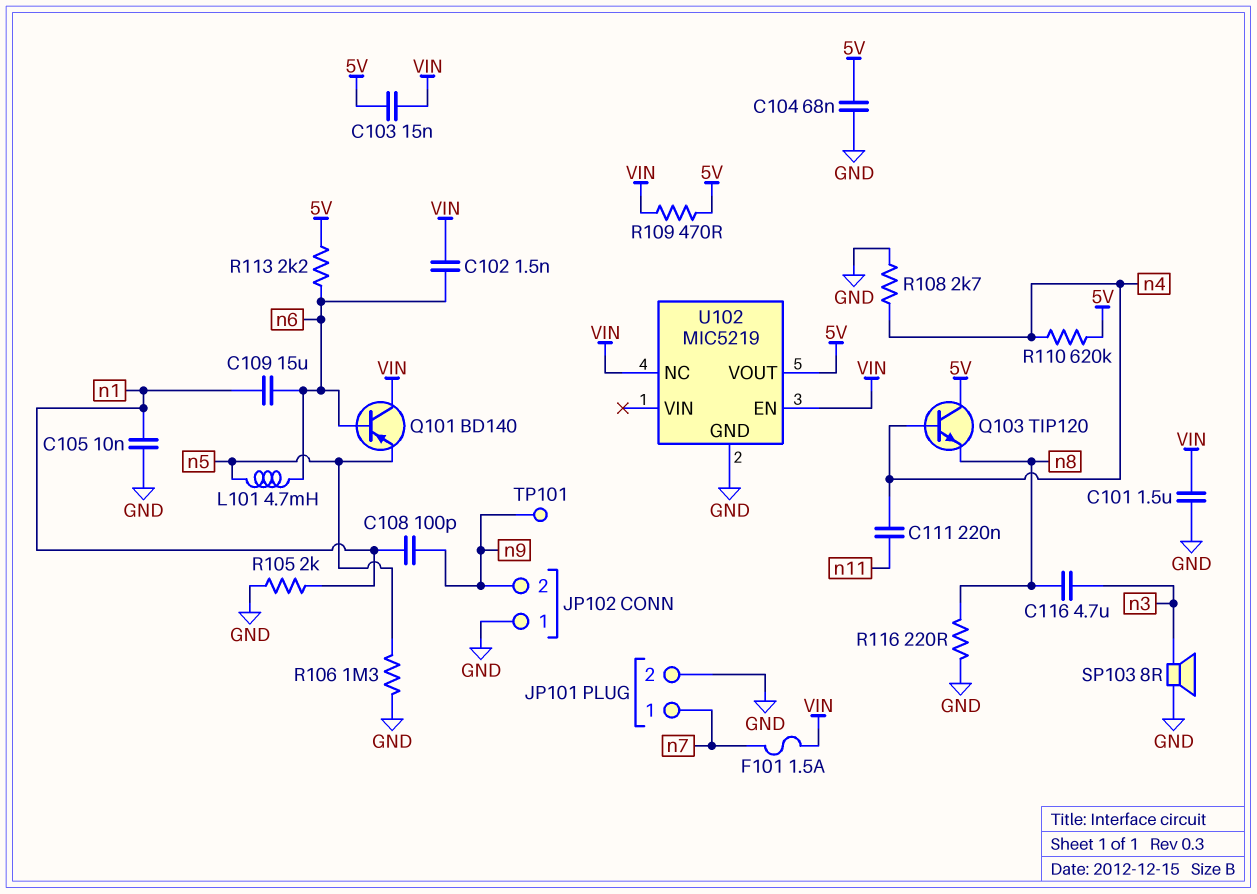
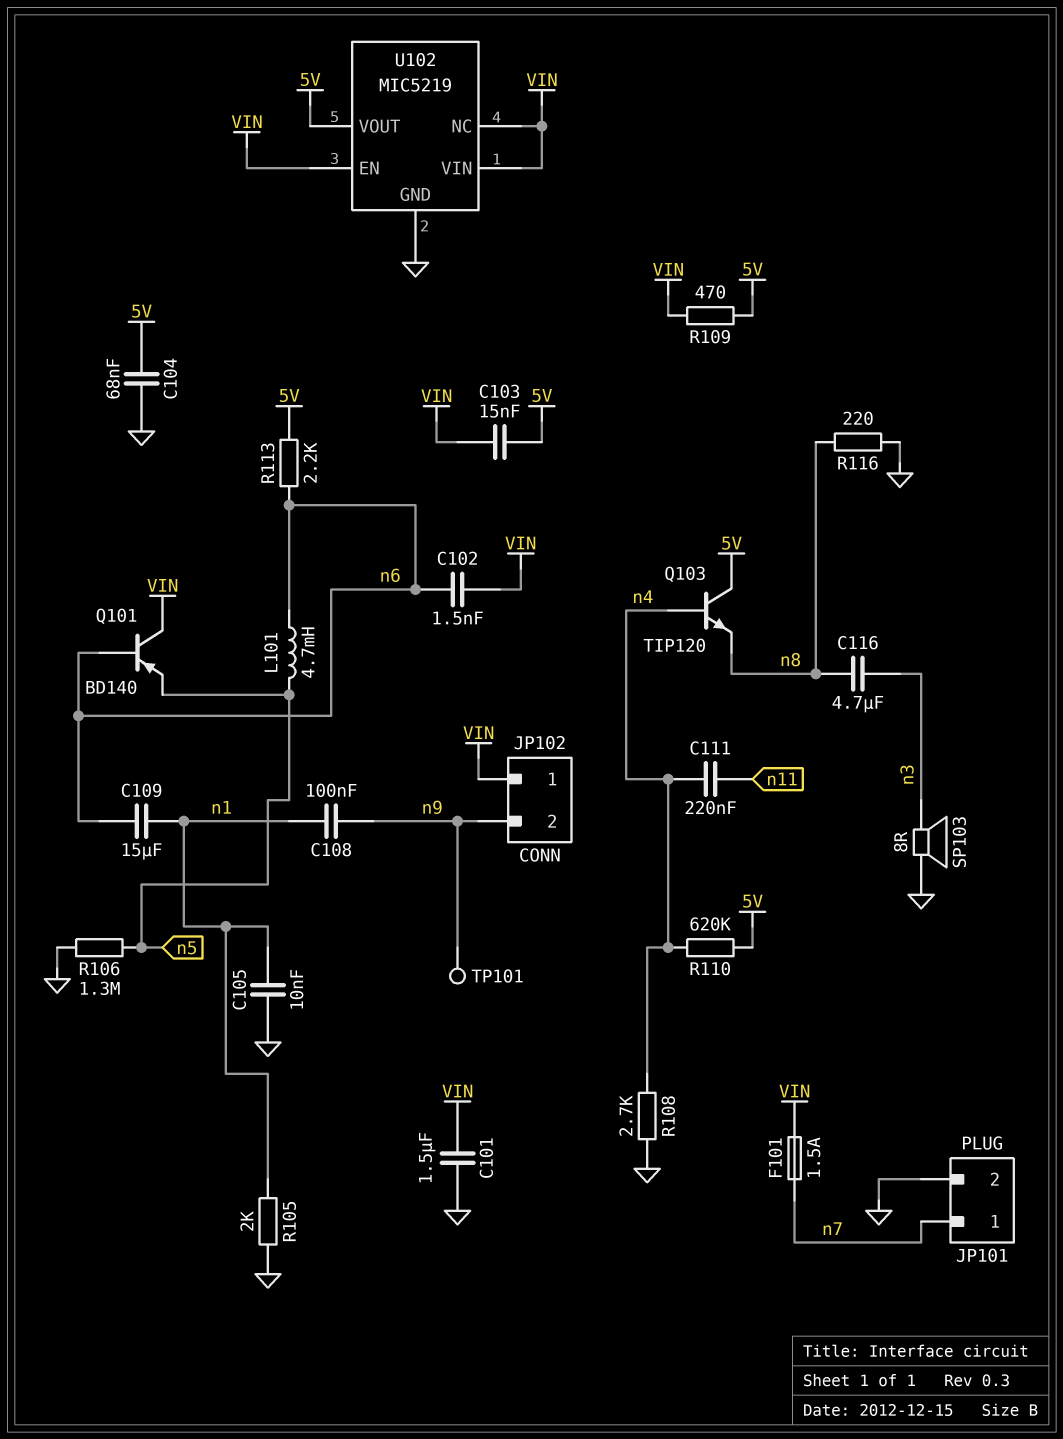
C108: 100pF (n1, n9) -> 100nF (n1, n9)
JP102 pin 1: GND -> VIN
U102 pin VIN: none -> VIN

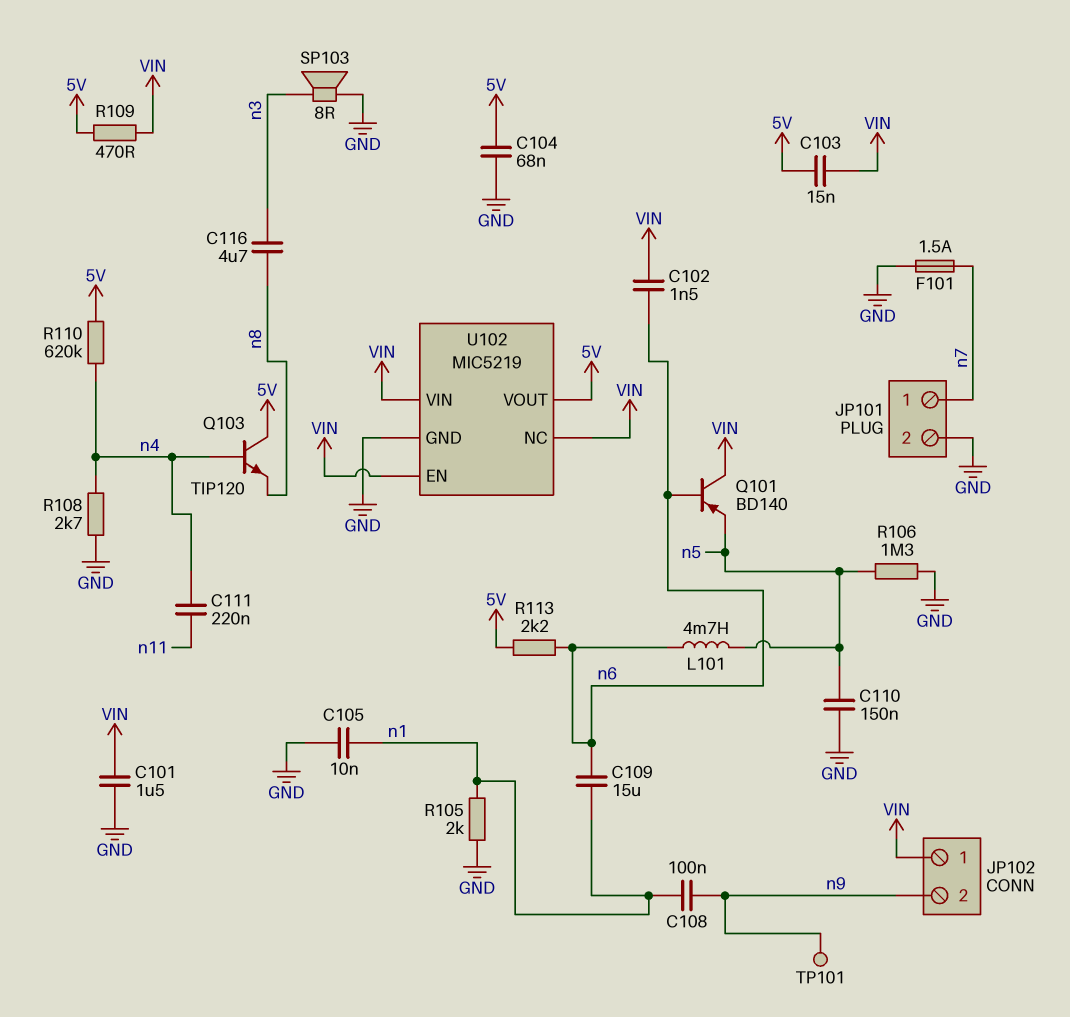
C110: none -> 150nF (GND, n5)
F101: 1.5A (VIN, n7) -> 1.5A (GND, n7)
R116: 220 (GND, n8) -> none

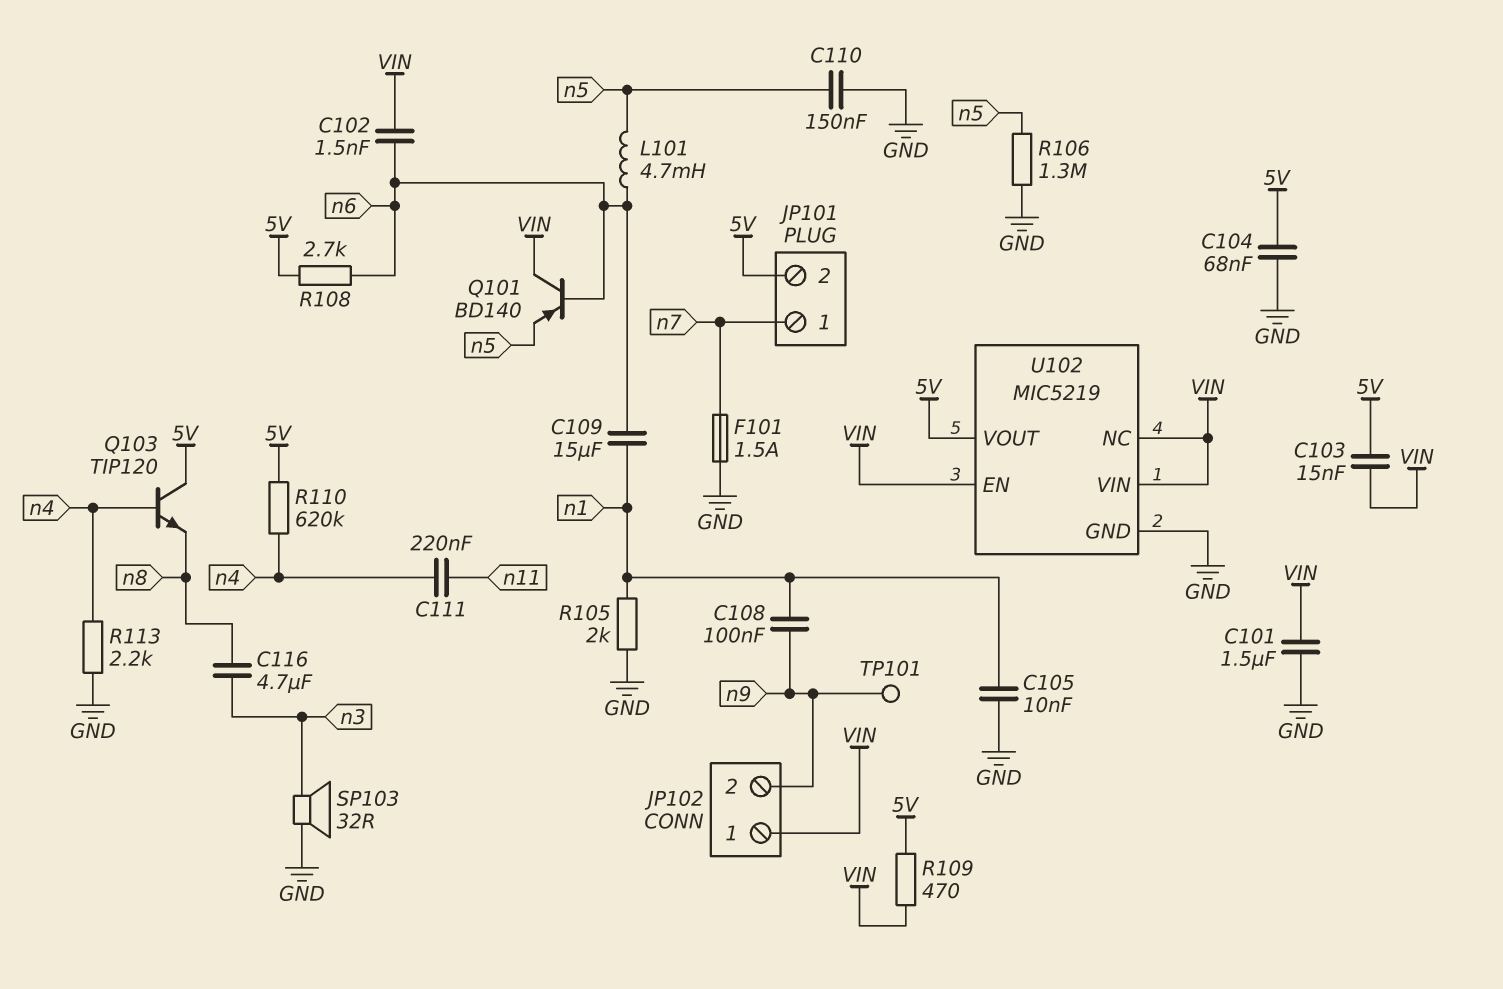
JP101 pin 2: GND -> 5V
R108: 2.7k (GND, n4) -> 2.7k (5V, n6)
R113: 2.2k (5V, n6) -> 2.2k (GND, n4)
SP103: speaker 8R (GND, n3) -> speaker 32R (GND, n3)

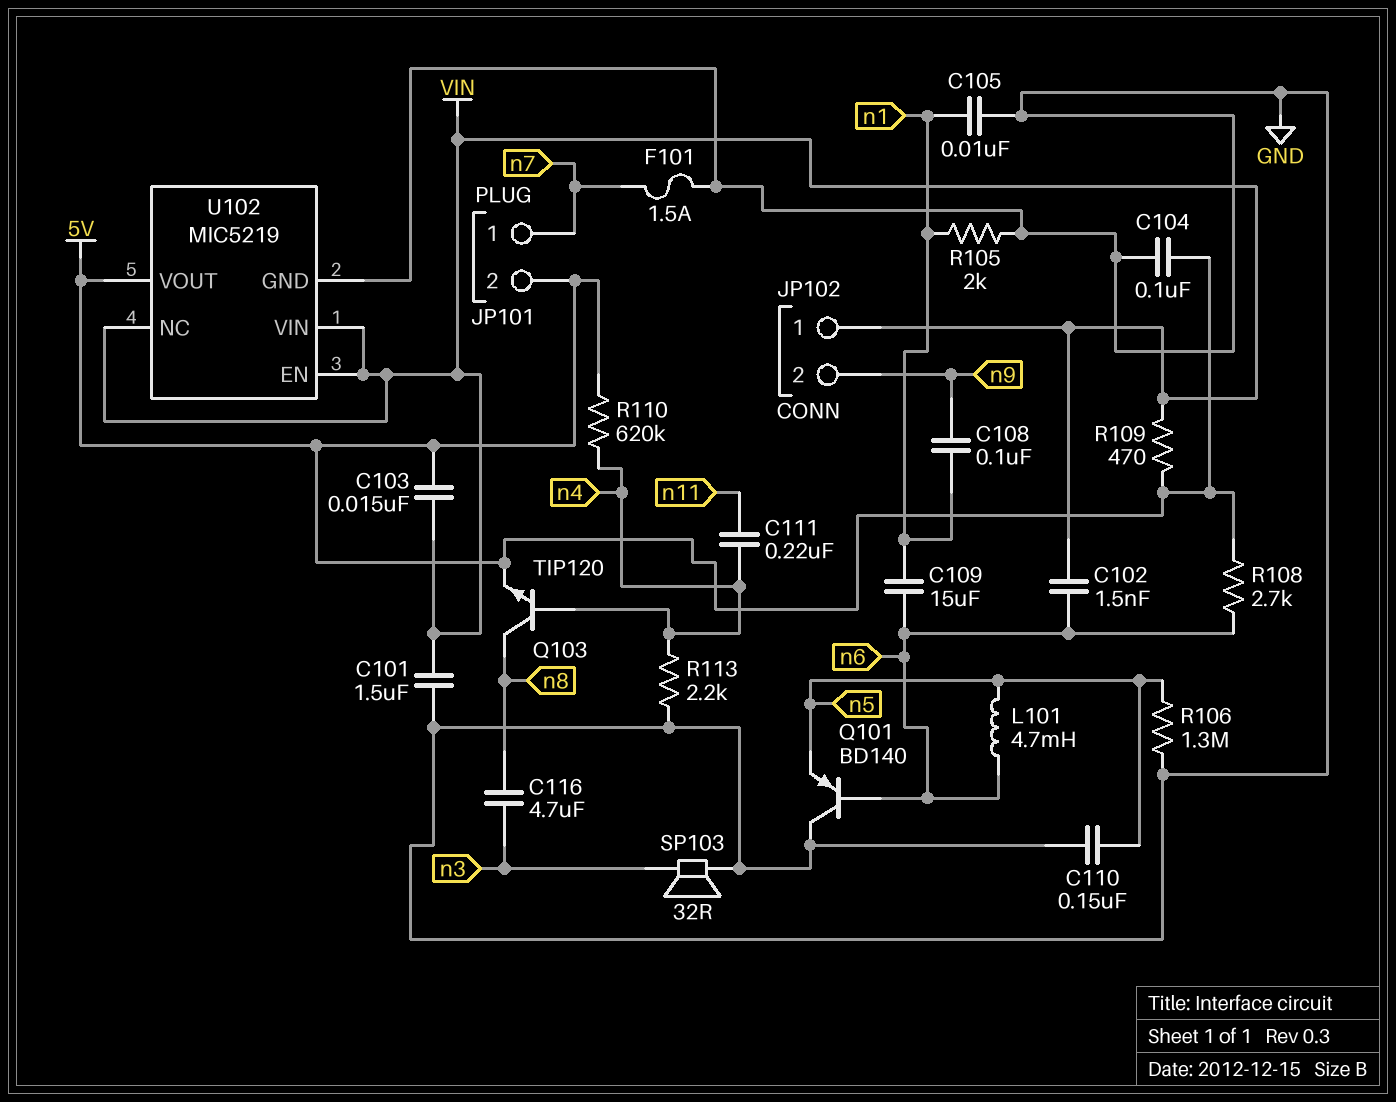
C104: 68nF (5V, GND) -> 100nF (5V, GND)
Q101: PNP BD140 (B n6, C VIN, E n5) -> PNP BD140 (B n6, C GND, E n5)
Q103: NPN TIP120 (B n4, C 5V, E n8) -> NPN TIP120 (B n4, C n8, E 5V)
TP101: test point (n9) -> none

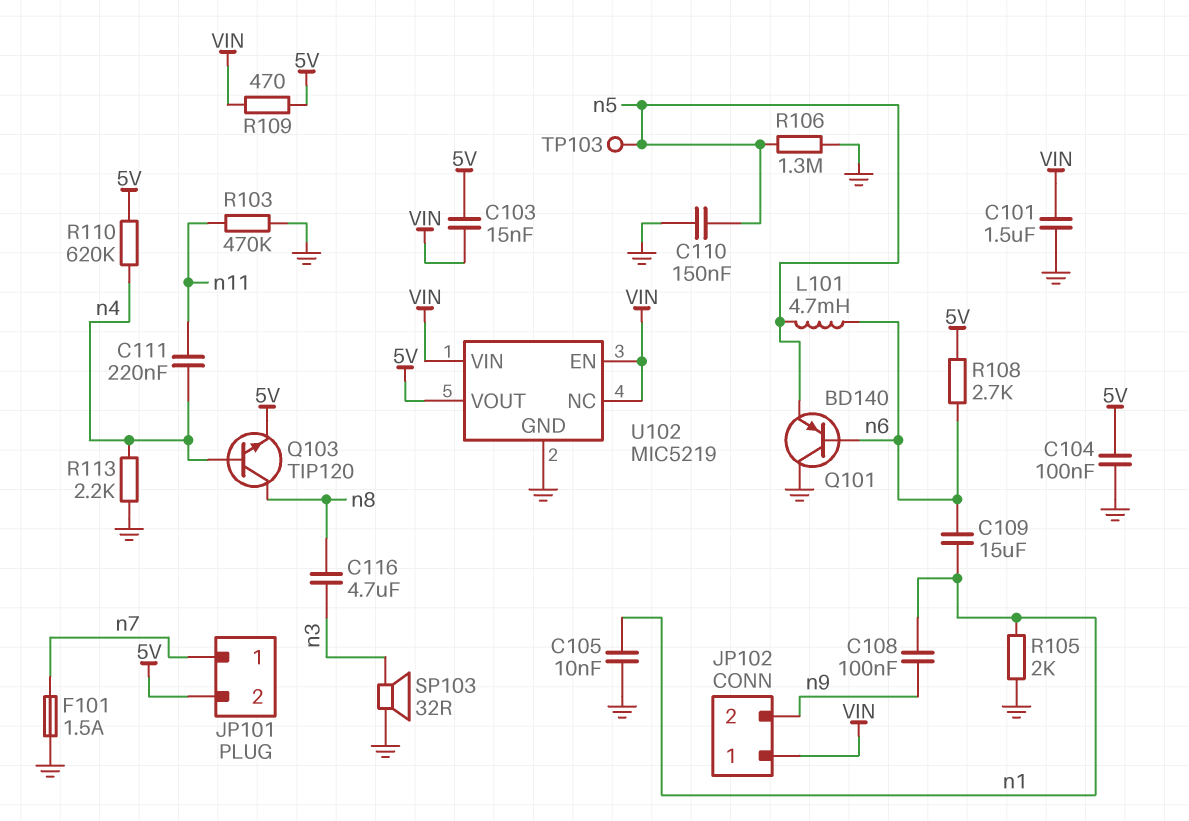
C102: 1.5nF (VIN, n6) -> none
R103: none -> 470k (GND, n11)
TP103: none -> test point (n5)

